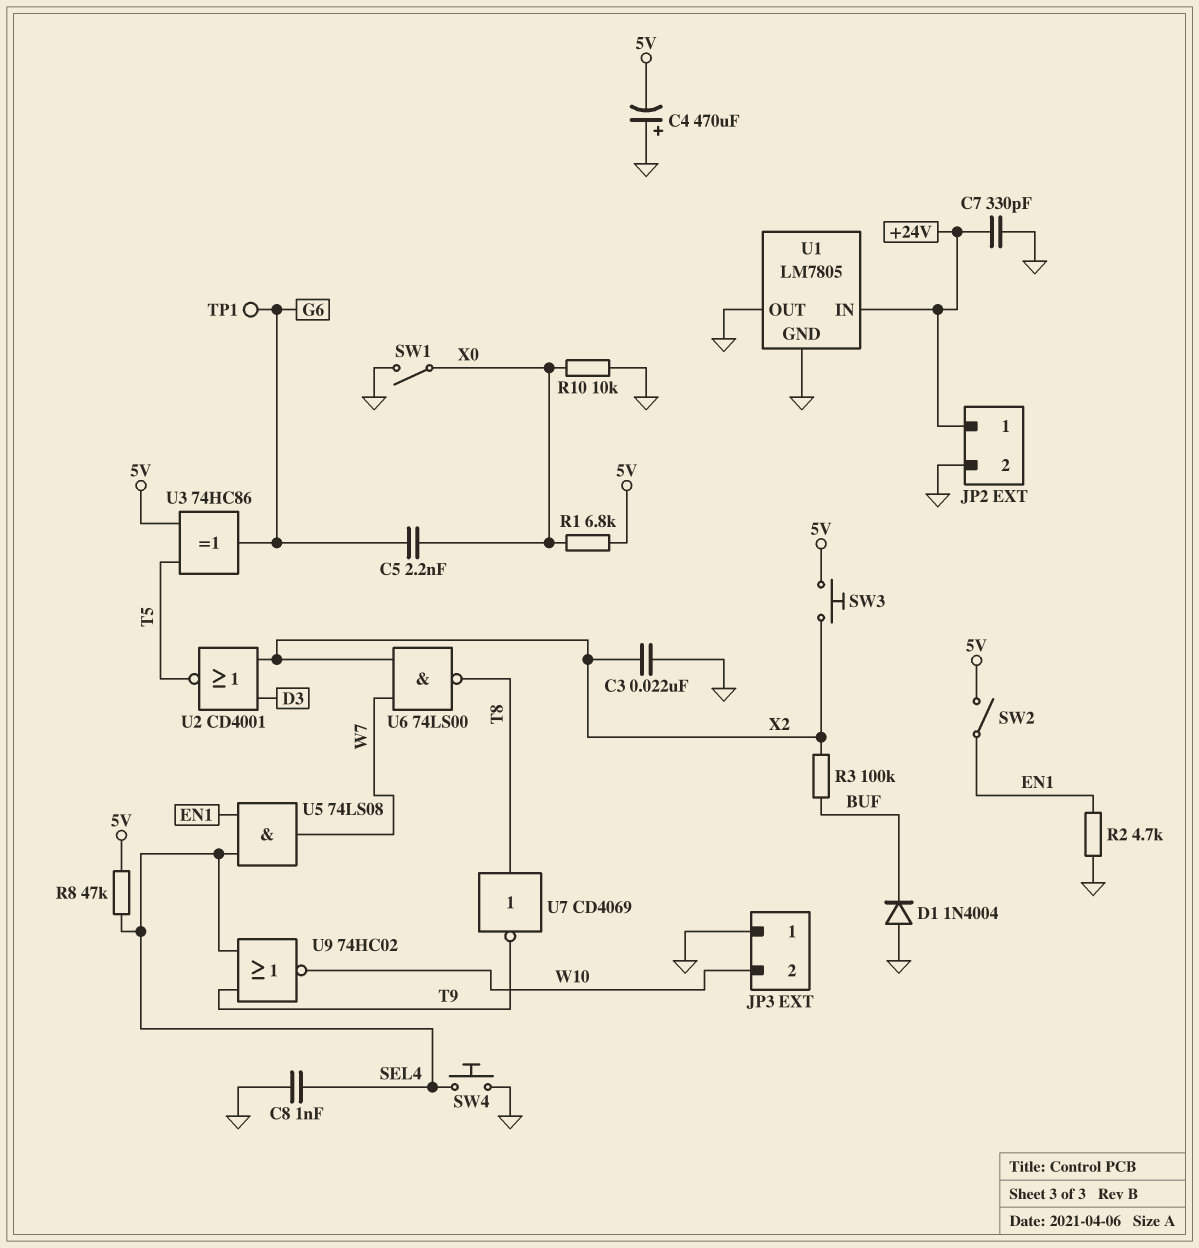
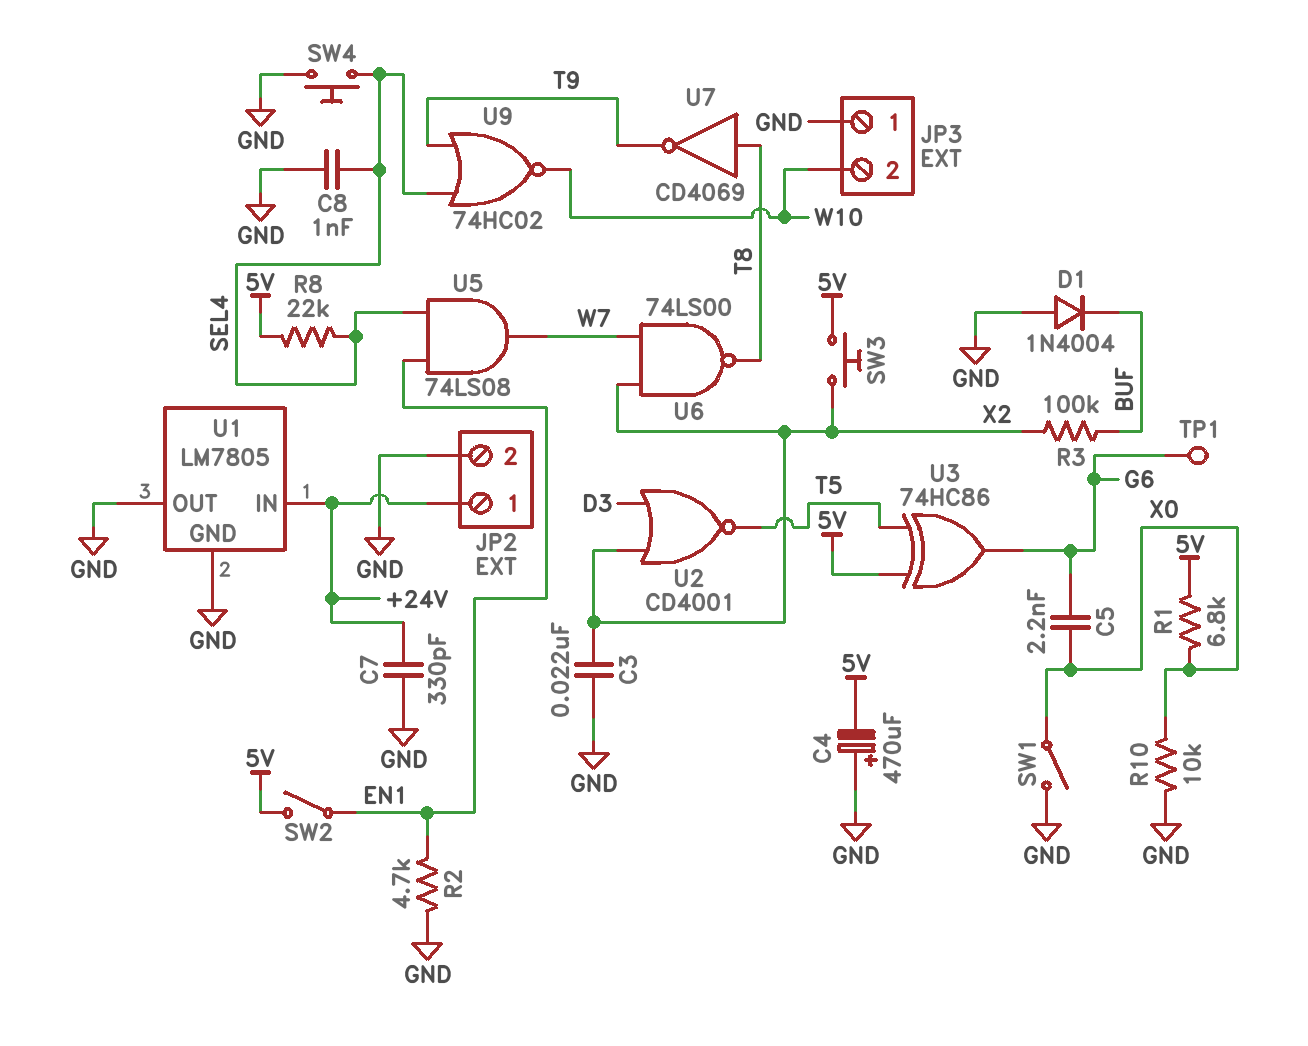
R8: 47k (5V, SEL4) -> 22k (5V, SEL4)

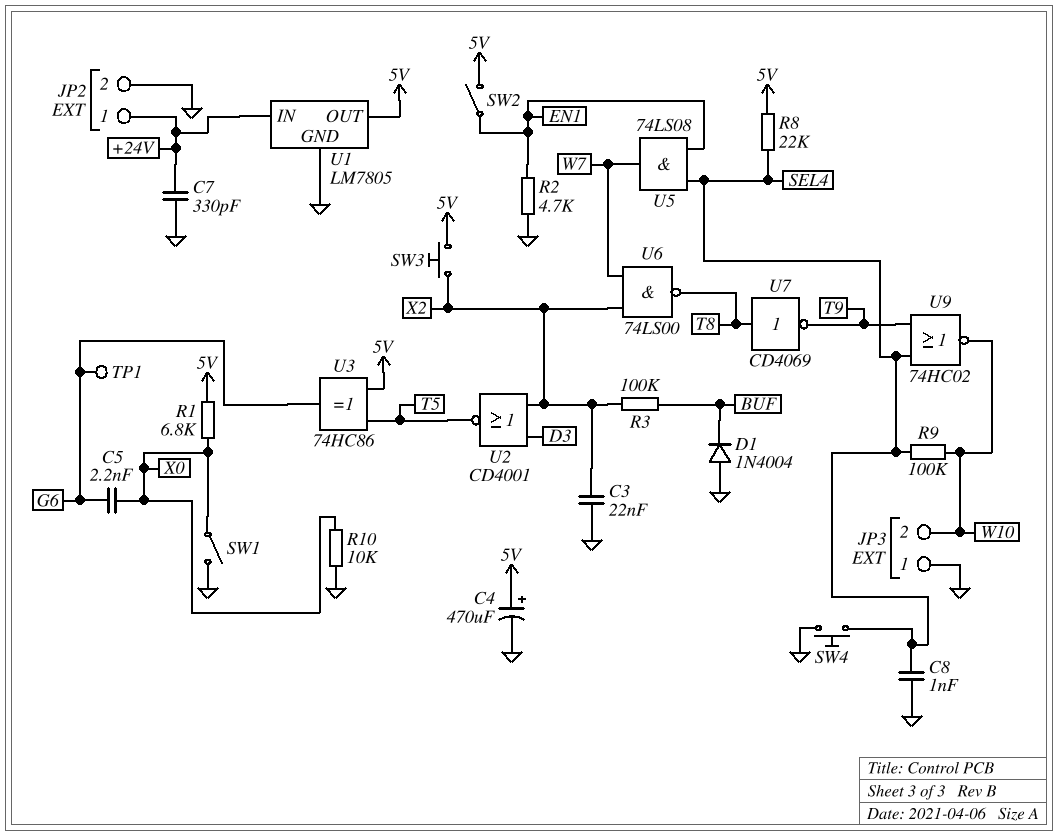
C4: 470uF (plus GND, minus 5V) -> 470uF (plus 5V, minus GND)
R9: none -> 100k (SEL4, W10)
U1 pin OUT: GND -> 5V

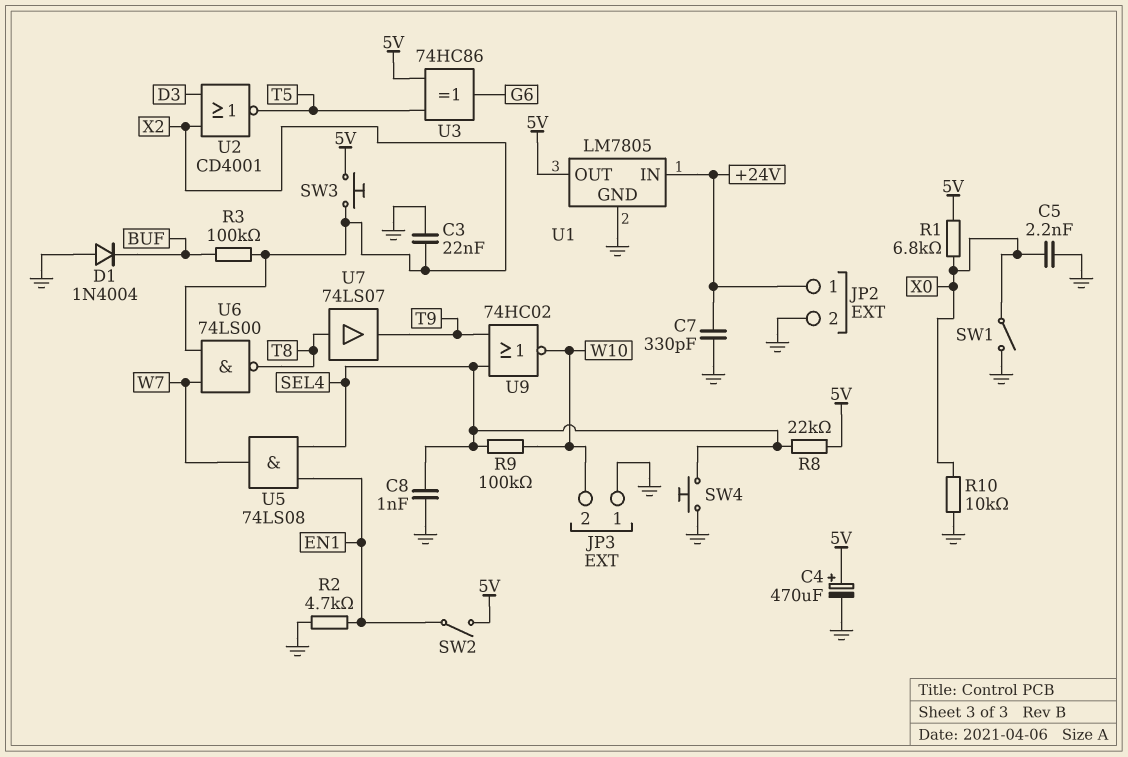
C5: 2.2nF (G6, X0) -> 2.2nF (GND, X0)
TP1: test point (G6) -> none
U7: NOT CD4069 (in T8, out T9) -> buffer 74LS07 (in T8, out T9)

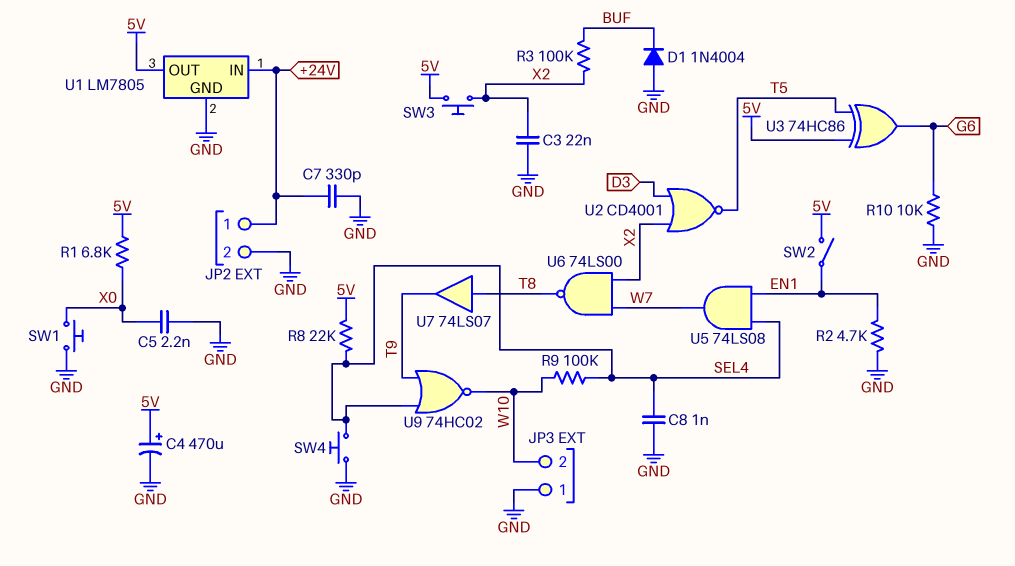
R10: 10k (GND, X0) -> 10k (G6, GND)
SW1: switch (GND, X0) -> button (GND, X0)

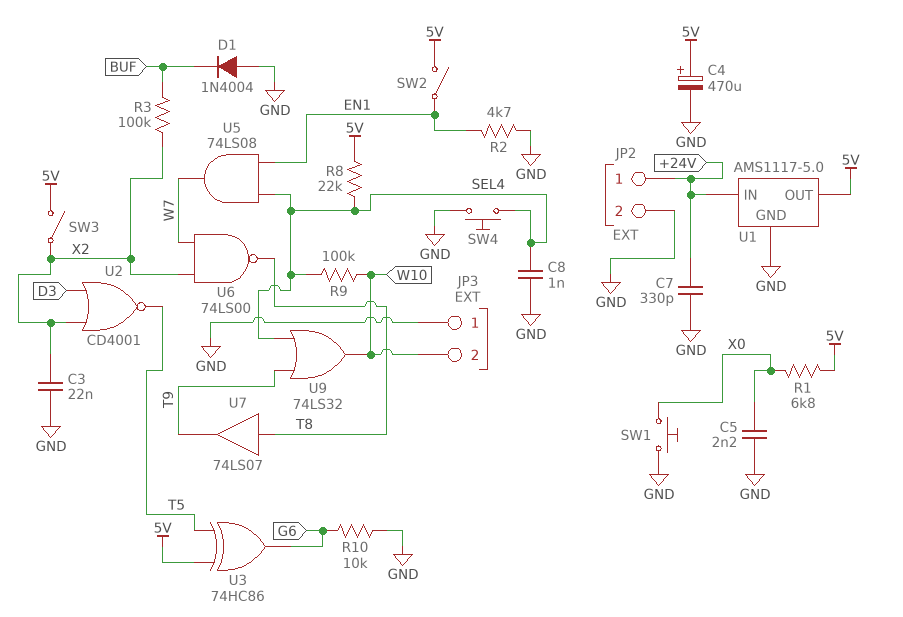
SW3: button (5V, X2) -> switch (5V, X2)
U1: LM7805 -> AMS1117-5.0
U9: NOR 74HC02 (in SEL4, in T9, out W10) -> OR 74LS32 (in SEL4, in T9, out W10)

